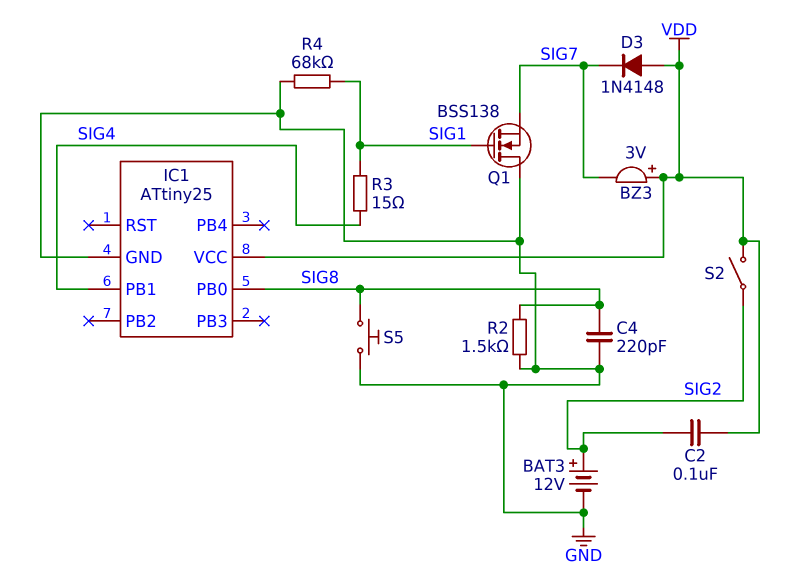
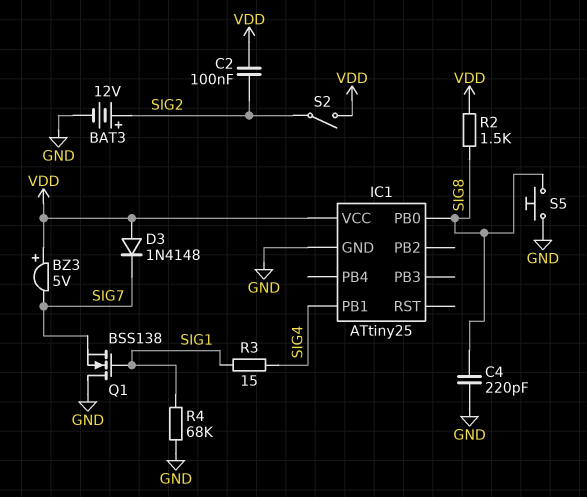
BZ3: buzzer 3V (plus VDD, minus SIG7) -> buzzer 5V (plus VDD, minus SIG7)
R2: 1.5k (GND, SIG8) -> 1.5k (SIG8, VDD)

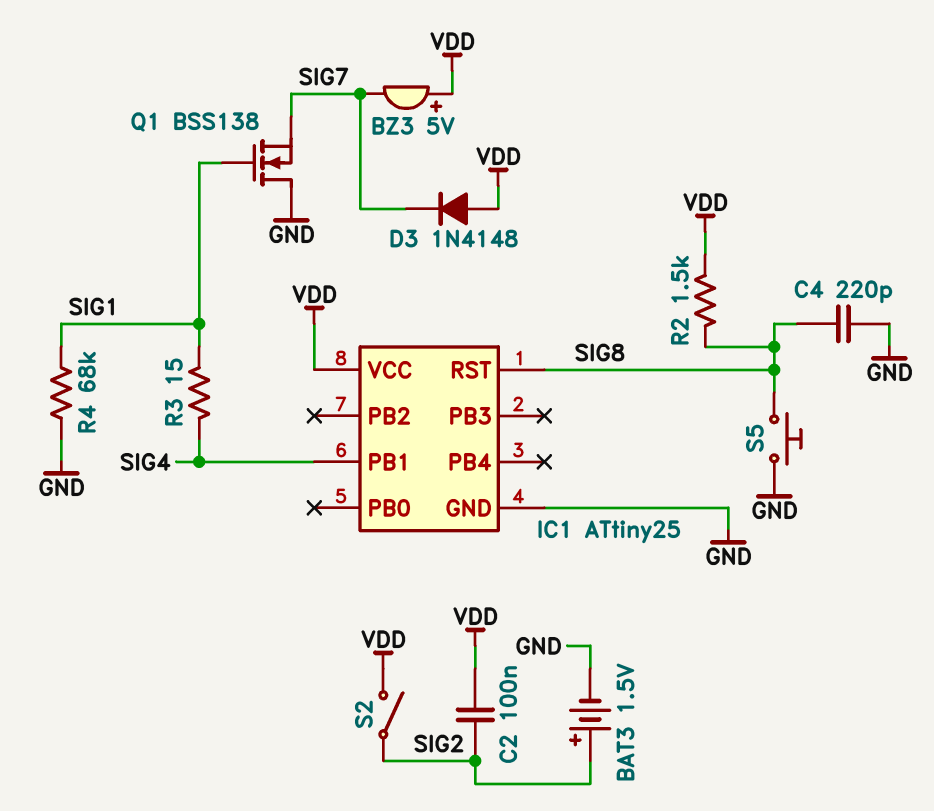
BAT3: 12V (plus SIG2, minus GND) -> 1.5V (plus SIG2, minus GND)
IC1 pin PB0: SIG8 -> none
IC1 pin RST: none -> SIG8

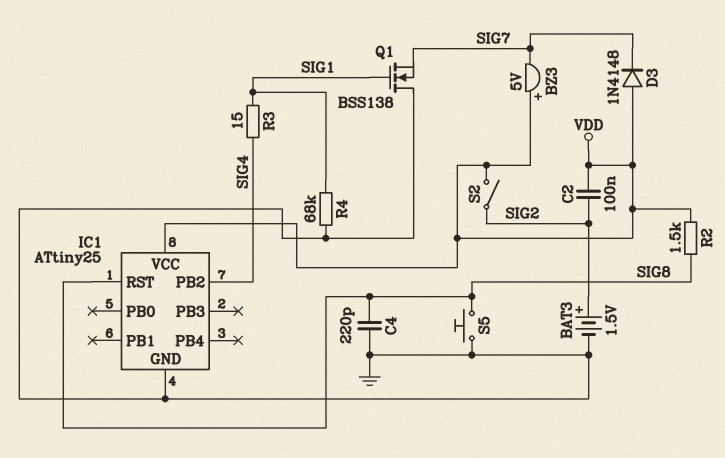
IC1 pin PB1: SIG4 -> none
IC1 pin PB2: none -> SIG4

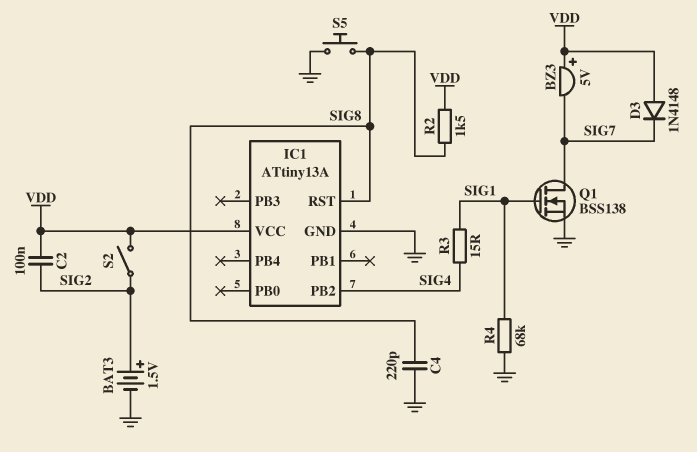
IC1: ATtiny25 -> ATtiny13A
Q1: NMOS BSS138 (G SIG1, D GND, S SIG7) -> NMOS BSS138 (G SIG1, D SIG7, S GND)

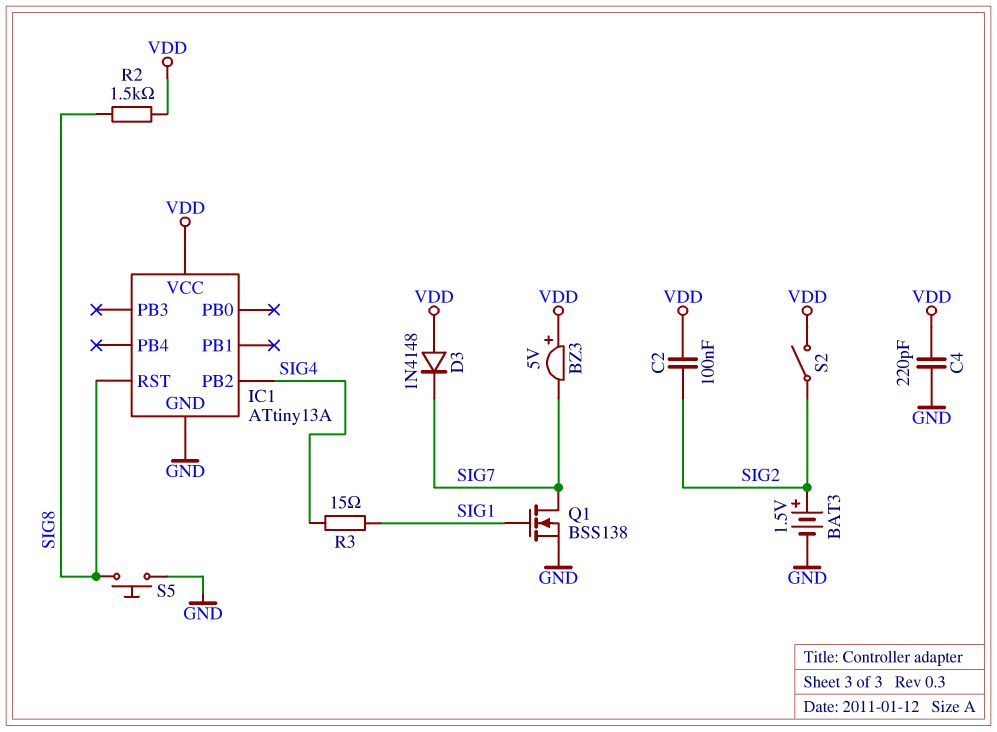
C4: 220pF (GND, SIG8) -> 220pF (GND, VDD)
R4: 68k (GND, SIG1) -> none

